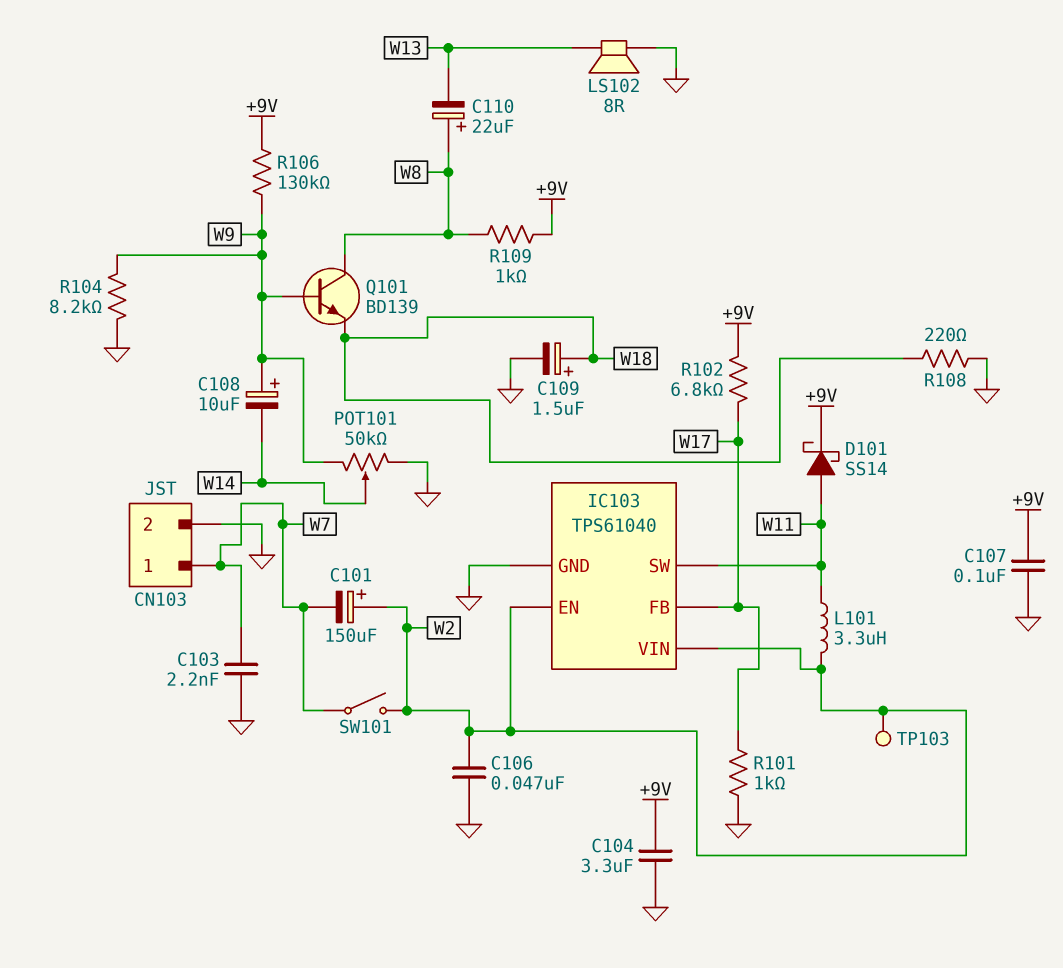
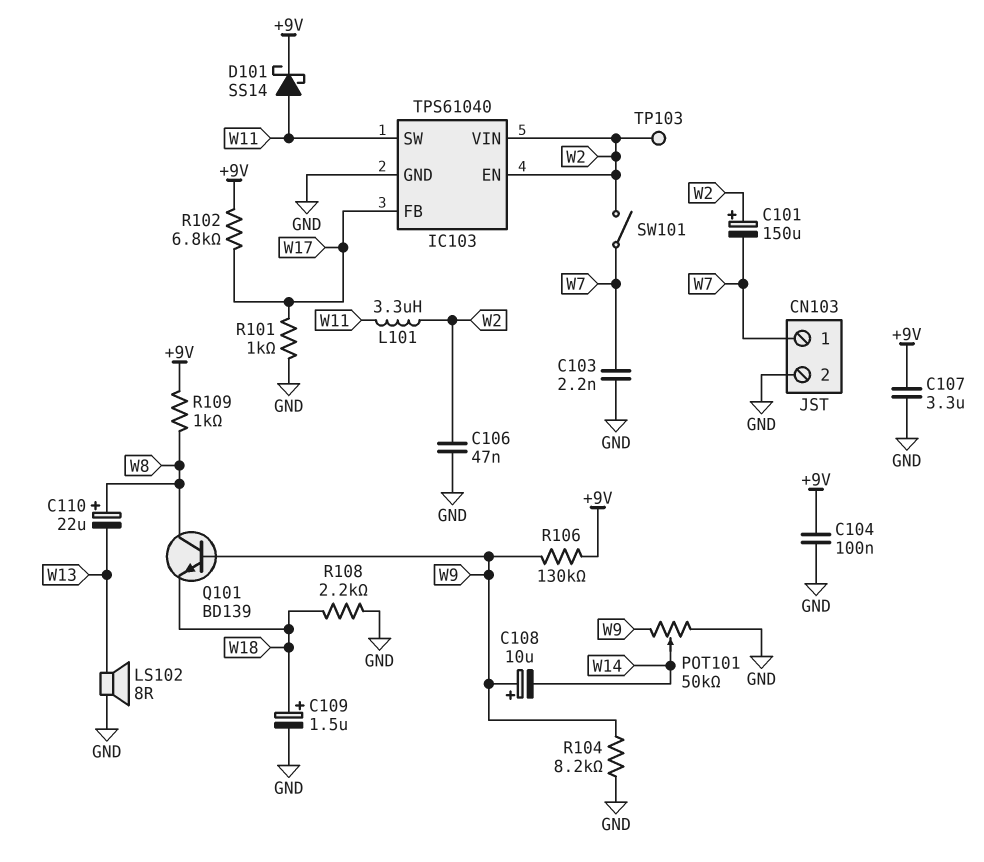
C104: 3.3uF (+9V, GND) -> 100nF (+9V, GND)
C107: 100nF (+9V, GND) -> 3.3uF (+9V, GND)
R108: 220 (GND, W18) -> 2.2k (GND, W18)

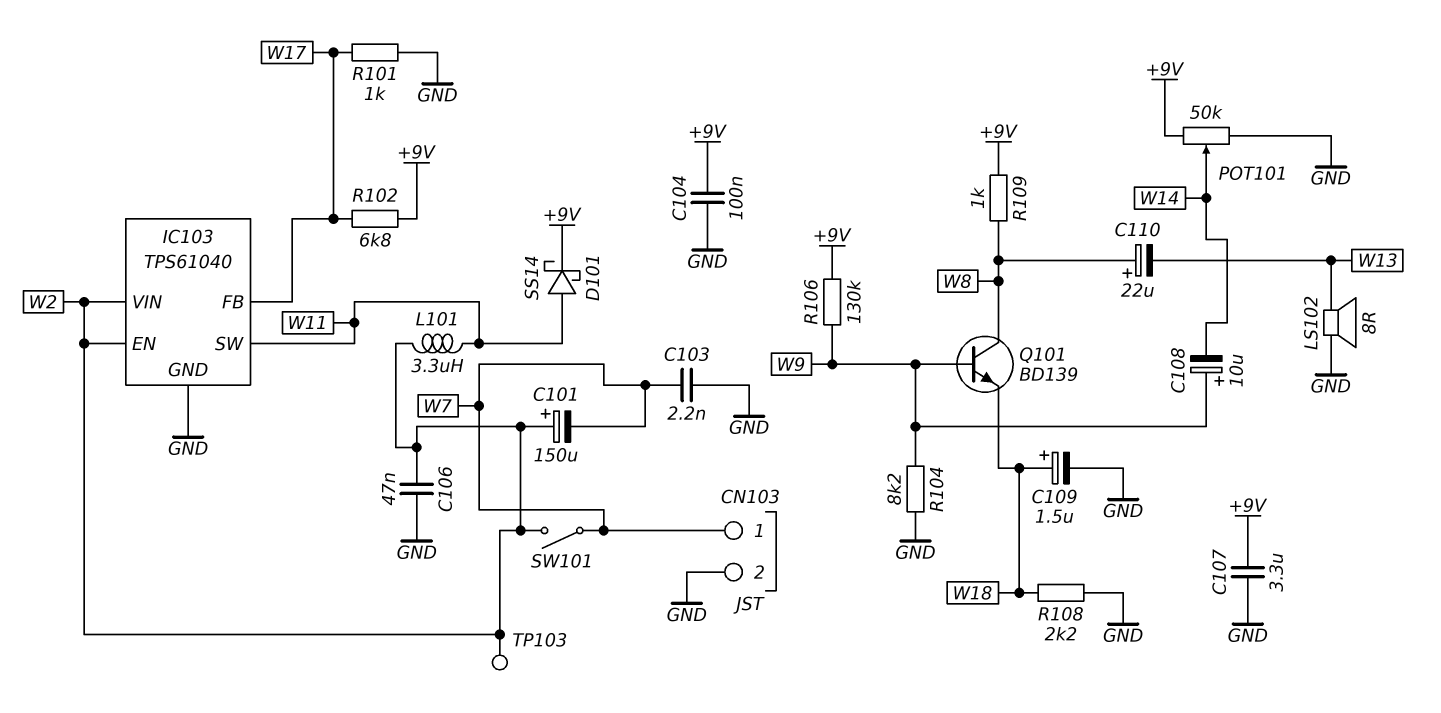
POT101: 50k (GND, W9, wiper W14) -> 50k (+9V, GND, wiper W14)

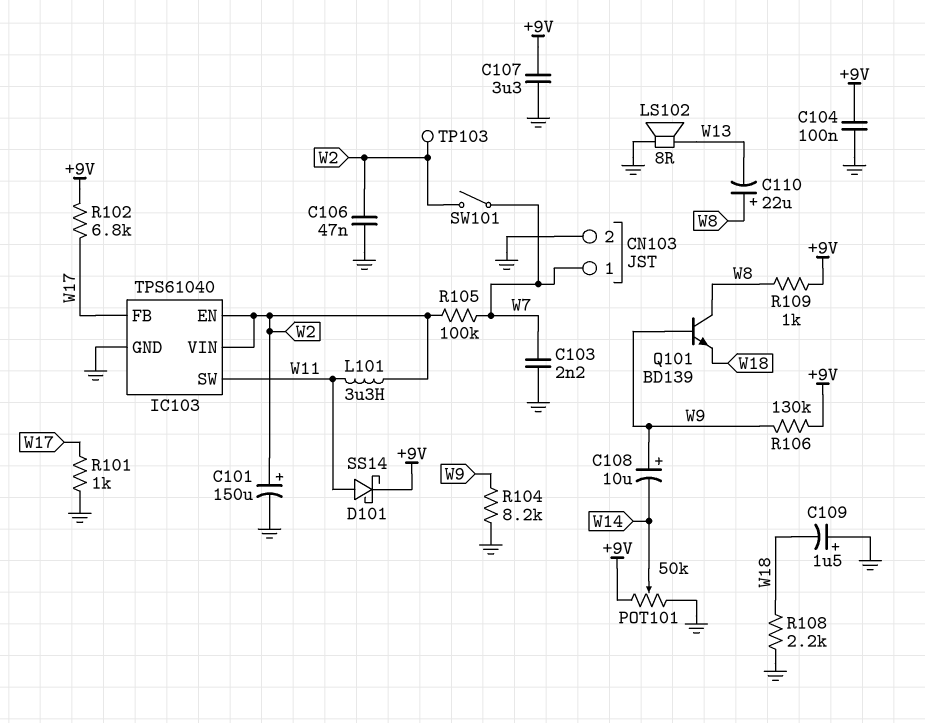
C101: 150uF (plus W2, minus W7) -> 150uF (plus W2, minus GND)
C109: 1.5uF (plus W18, minus GND) -> 1.5uF (plus GND, minus W18)
R105: none -> 100k (W2, W7)

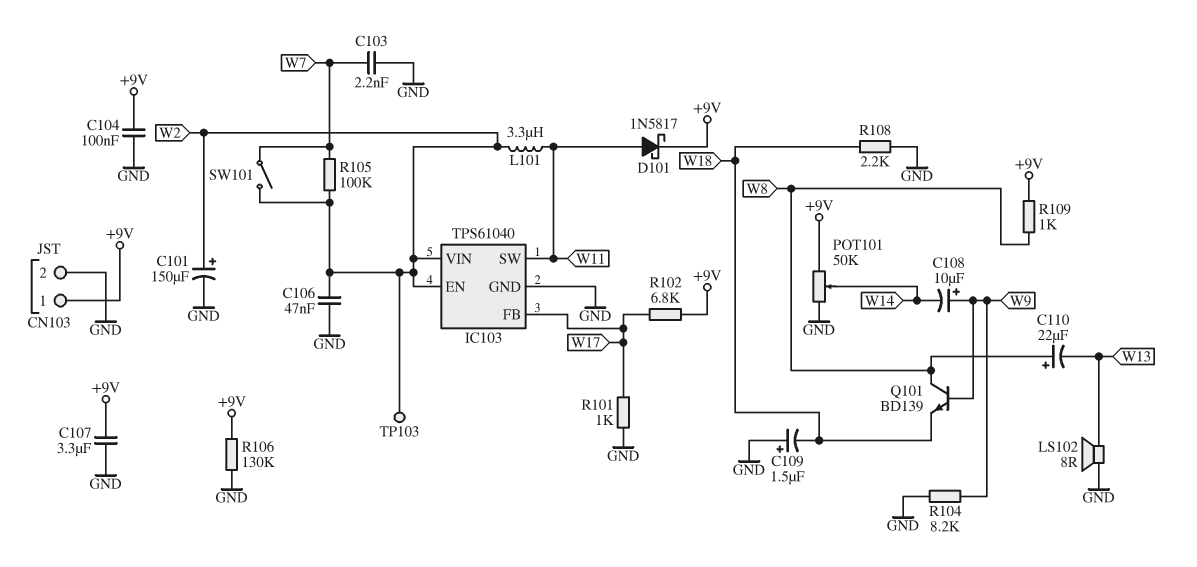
CN103 pin 1: W7 -> +9V
D101: schottky SS14 (A W11, K +9V) -> schottky 1N5817 (A W11, K +9V)
R106: 130k (+9V, W9) -> 130k (+9V, GND)

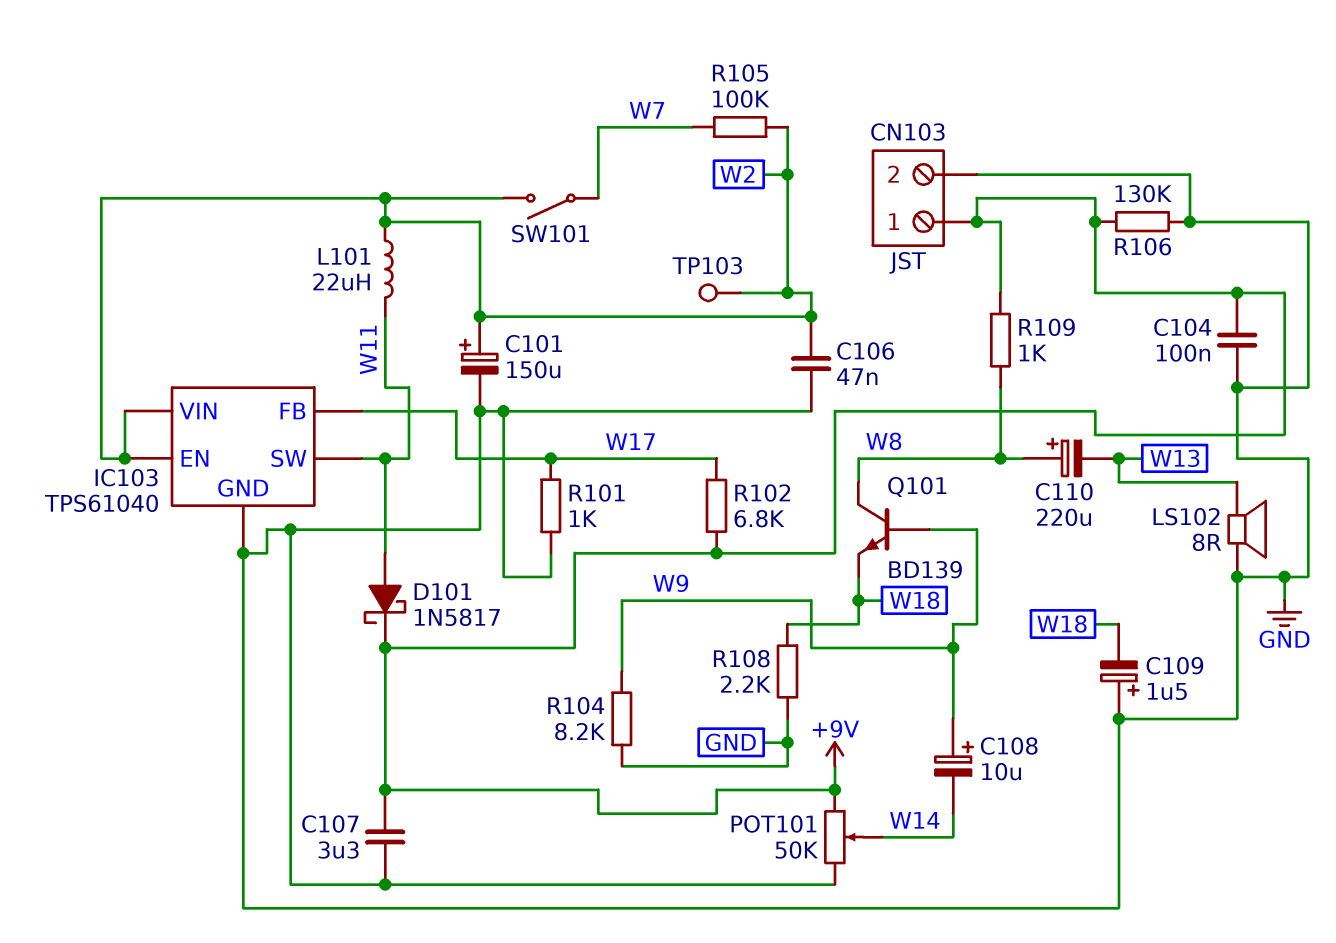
C103: 2.2nF (GND, W7) -> none
C110: 22uF (plus W8, minus W13) -> 220uF (plus W8, minus W13)
L101: 3.3uH (W2, W11) -> 22uH (W2, W11)

